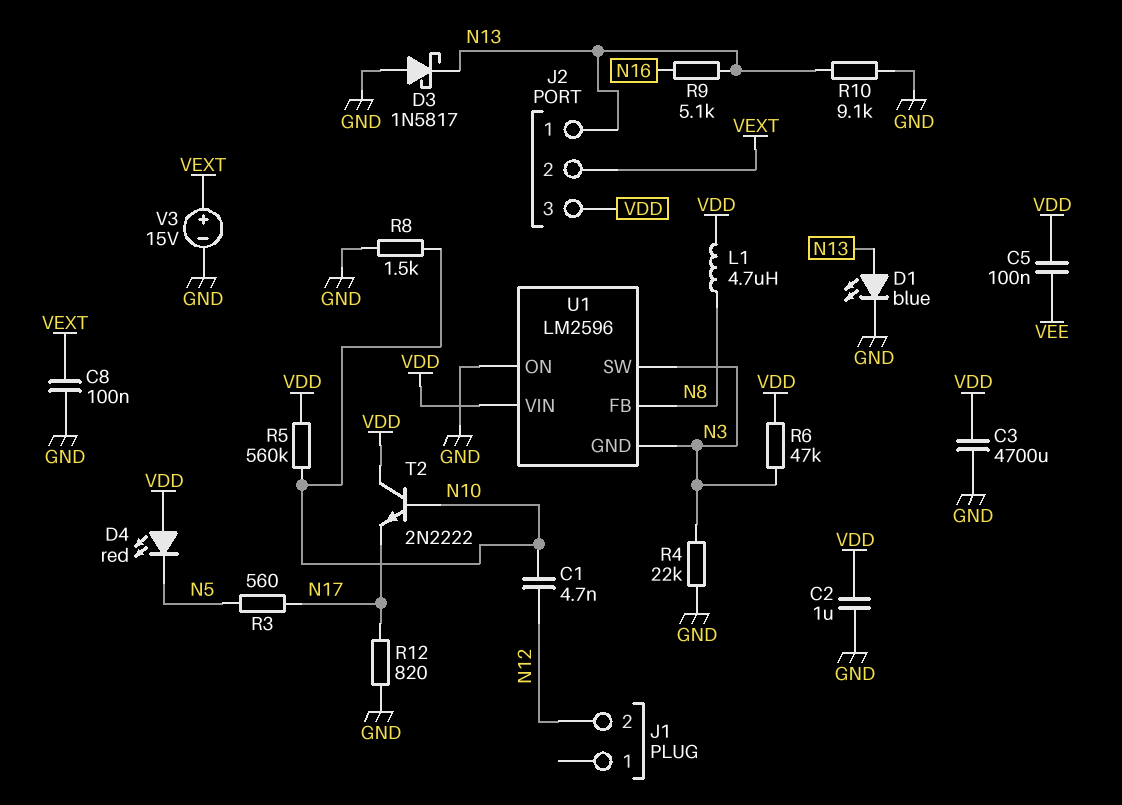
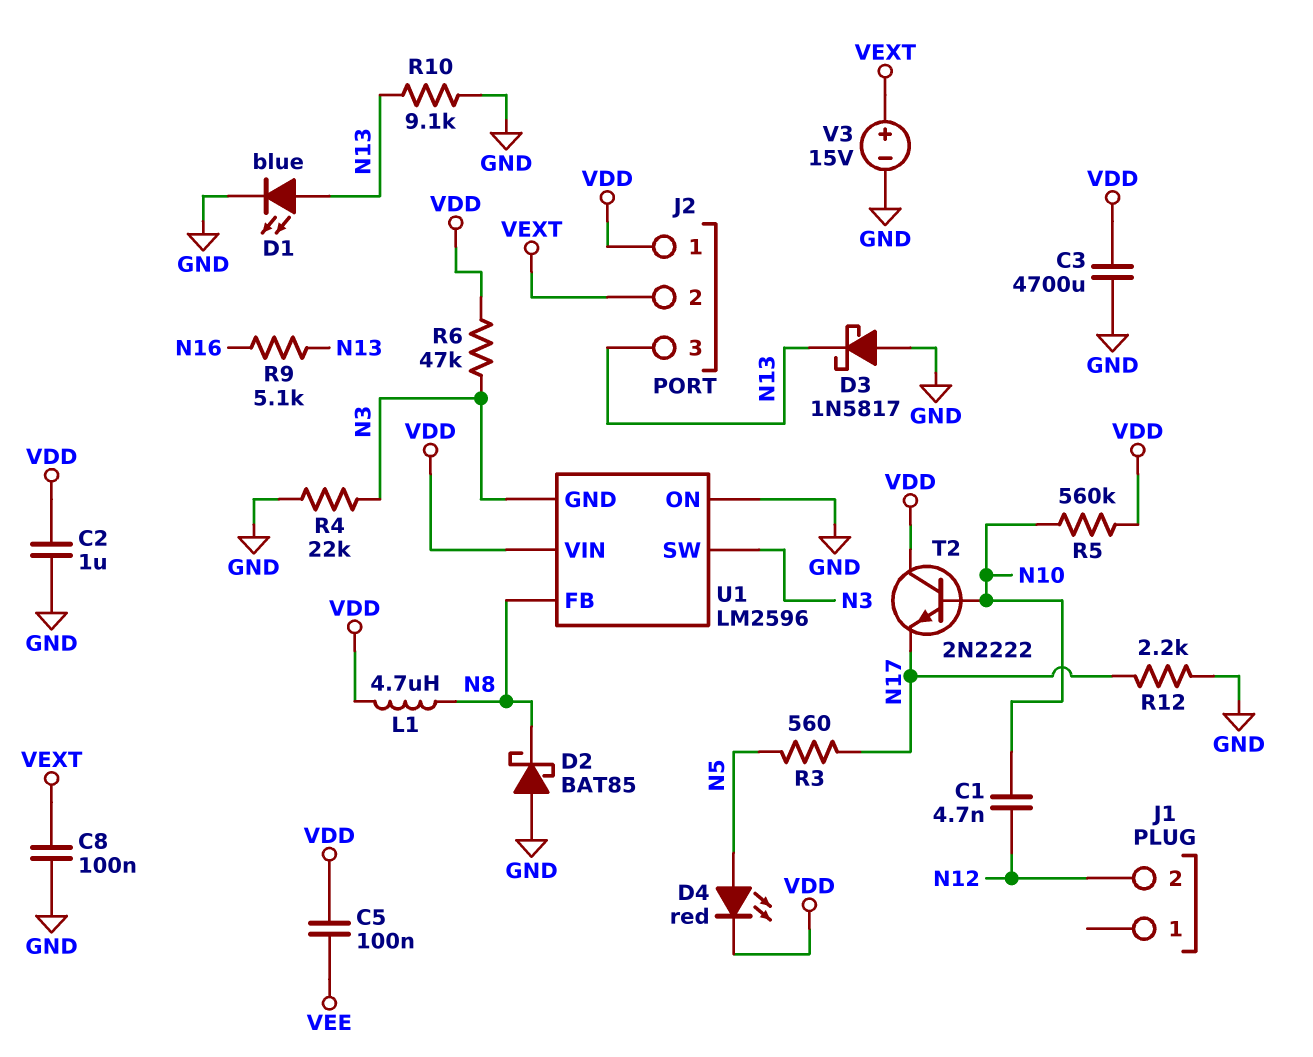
D2: none -> schottky BAT85 (A GND, K N8)
D4: LED red (A VDD, K N5) -> LED red (A N5, K VDD)
J2 pin 1: N13 -> VDD
J2 pin 3: VDD -> N13
R8: 1.5k (GND, N10) -> none
R12: 820 (GND, N17) -> 2.2k (GND, N17)

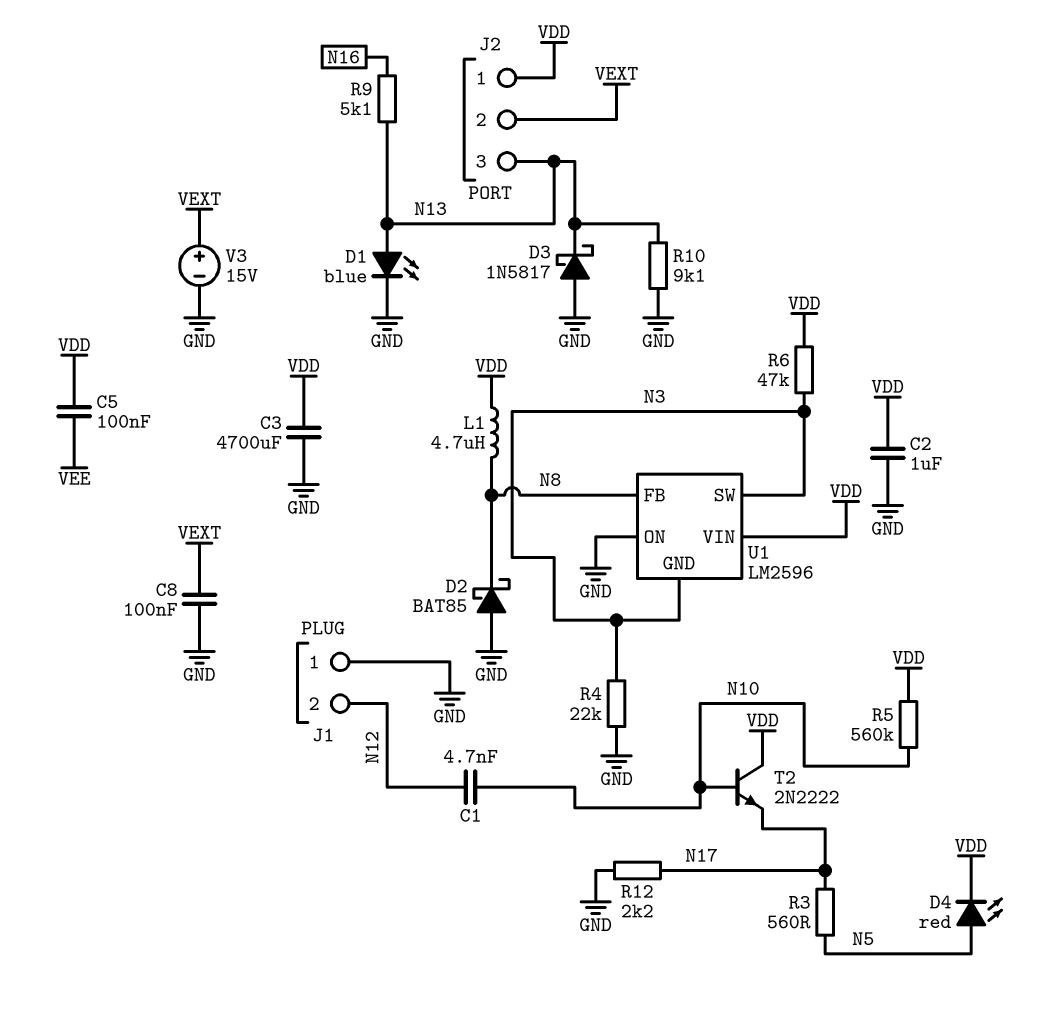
J1 pin 1: none -> GND

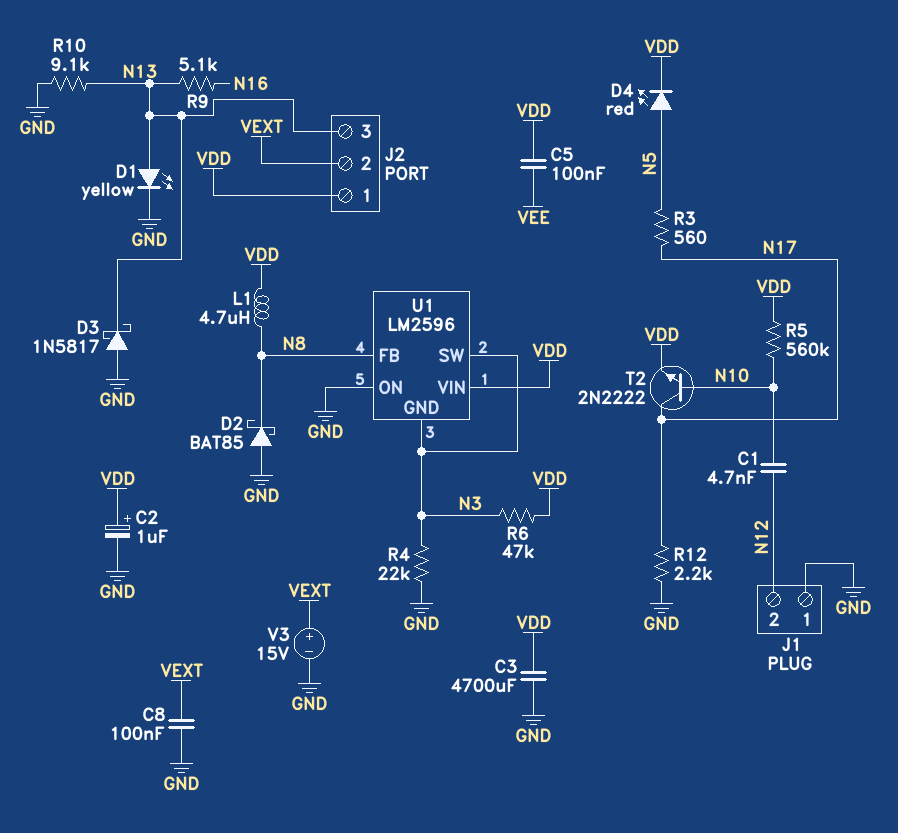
C2: 1uF (GND, VDD) -> 1uF (plus VDD, minus GND)
D1: LED blue (A N13, K GND) -> LED yellow (A N13, K GND)
T2: NPN 2N2222 (B N10, C VDD, E N17) -> NPN 2N2222 (B N10, C N17, E VDD)

